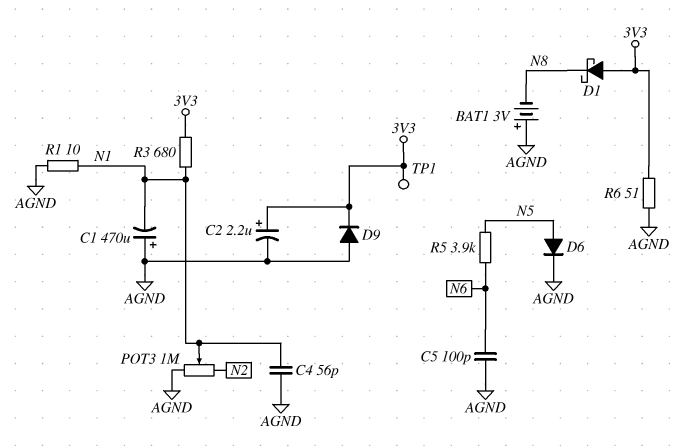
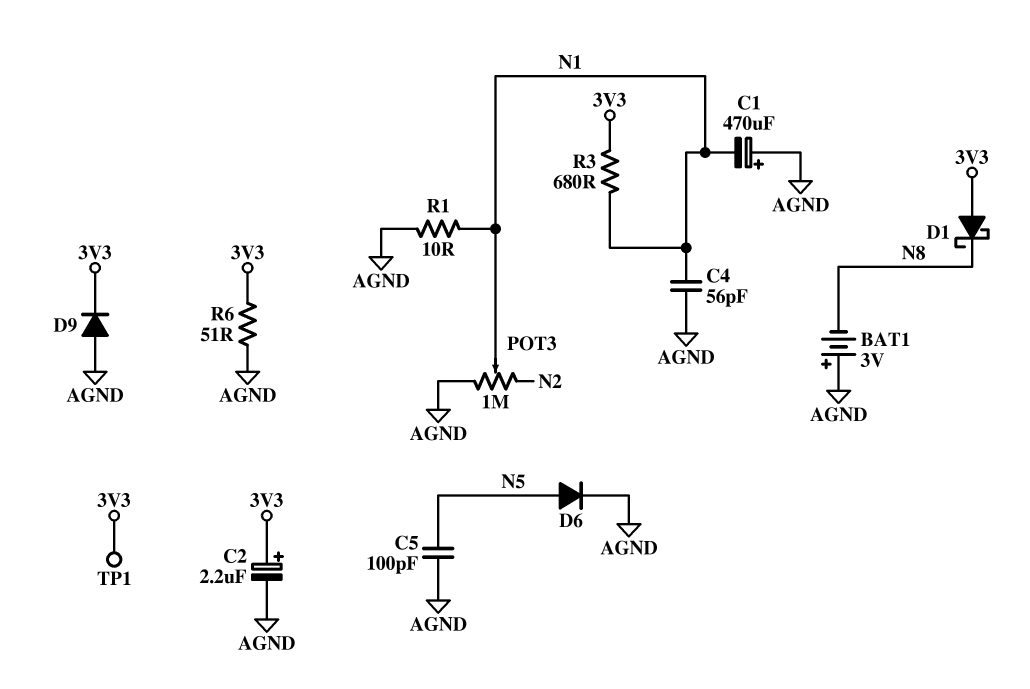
C5: 100pF (AGND, N6) -> 100pF (AGND, N5)
R5: 3.9k (N5, N6) -> none

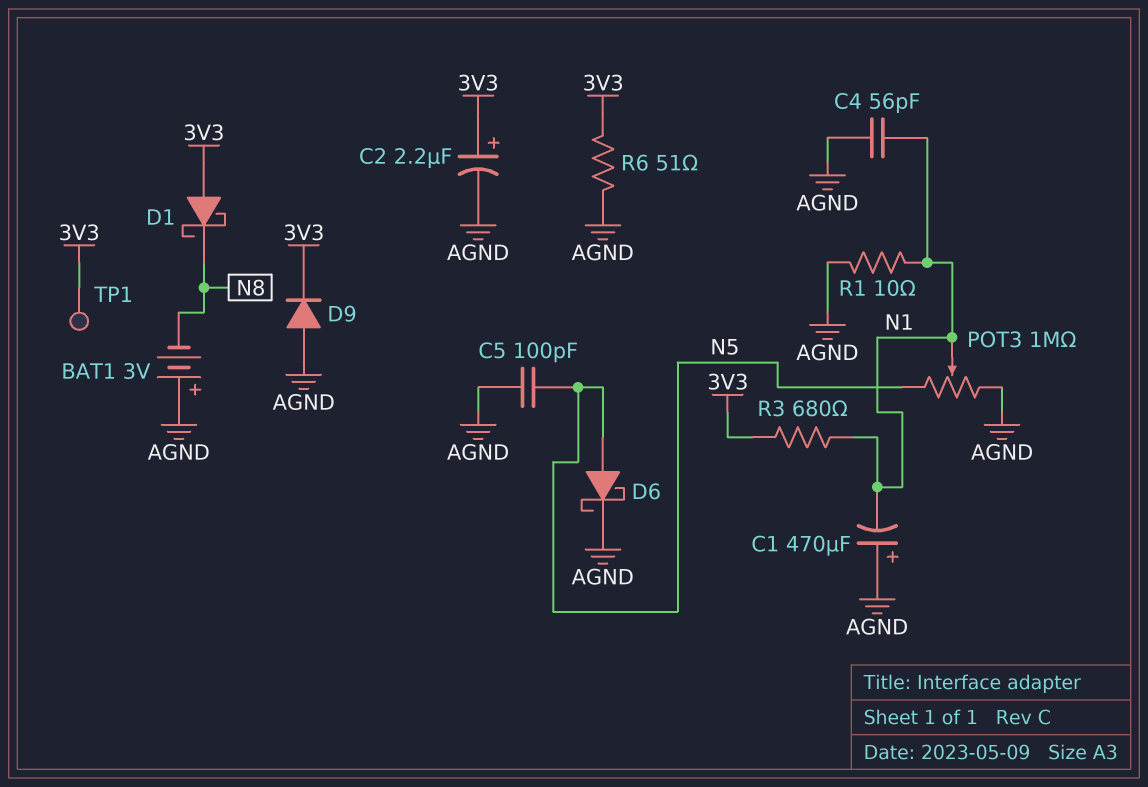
D6: diode (A N5, K AGND) -> schottky (A N5, K AGND)
POT3: 1M (AGND, N2, wiper N1) -> 1M (AGND, N5, wiper N1)

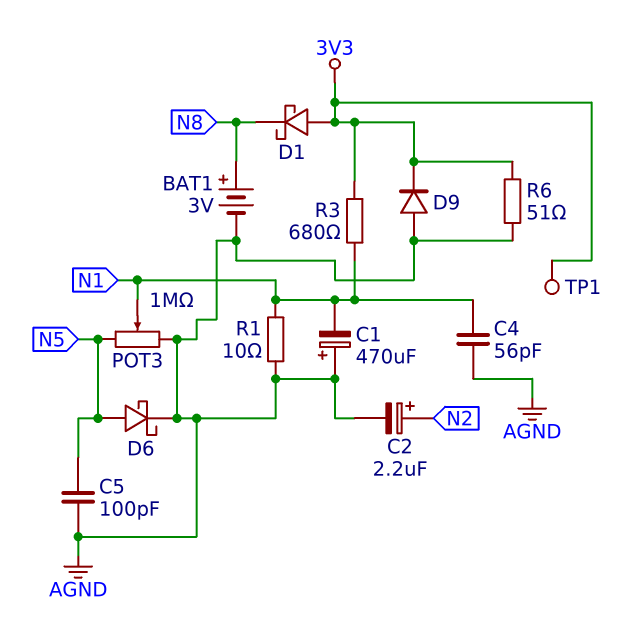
BAT1: 3V (plus AGND, minus N8) -> 3V (plus N8, minus AGND)
C2: 2.2uF (plus 3V3, minus AGND) -> 2.2uF (plus N2, minus AGND)

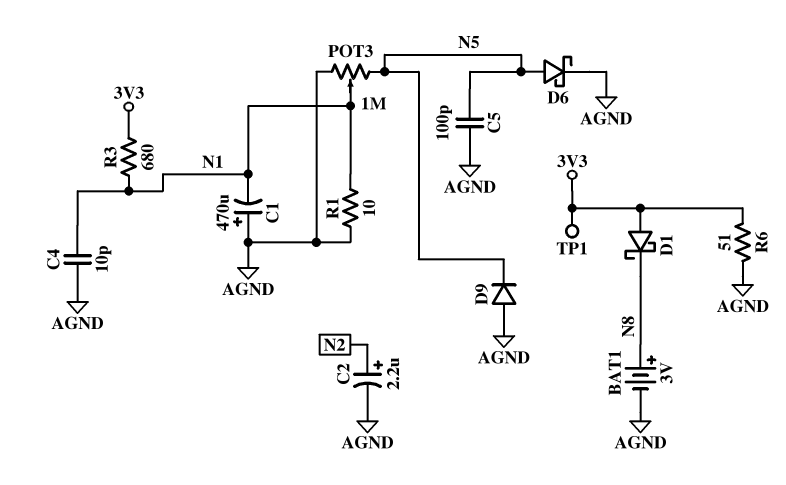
C4: 56pF (AGND, N1) -> 10pF (AGND, N1)
D9: diode (A AGND, K 3V3) -> diode (A AGND, K N5)

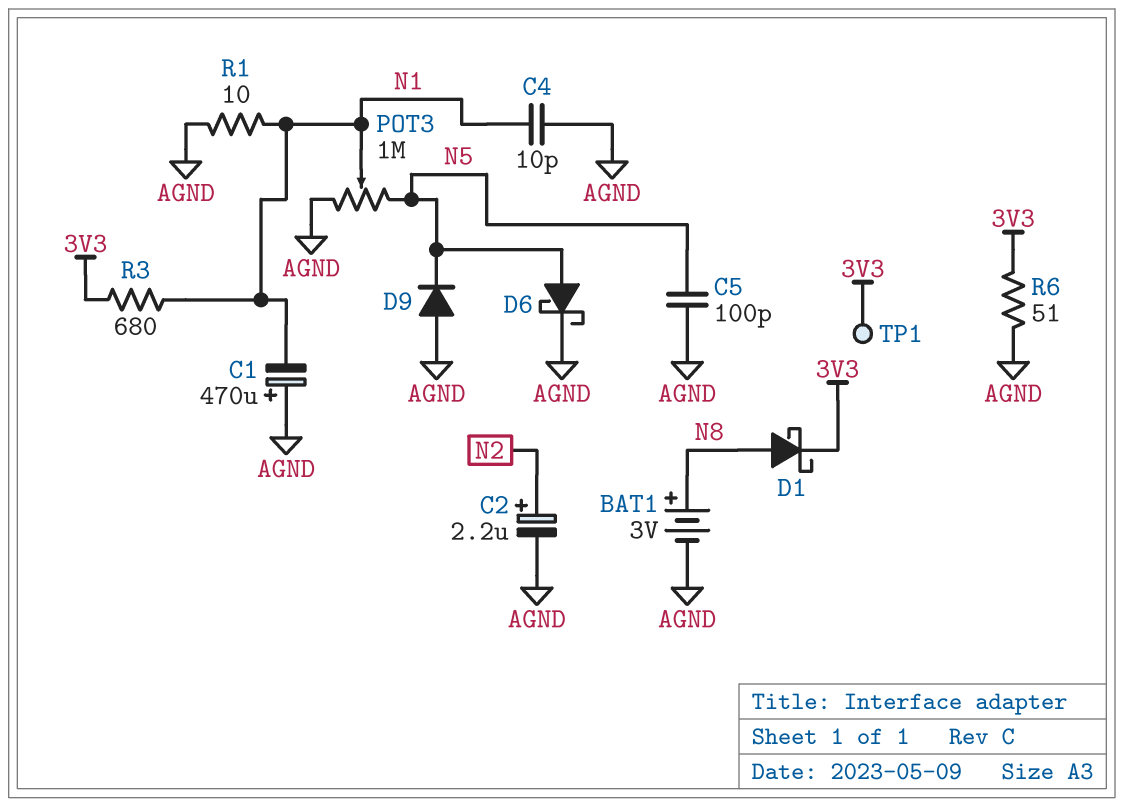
D1: schottky (A 3V3, K N8) -> schottky (A N8, K 3V3)

